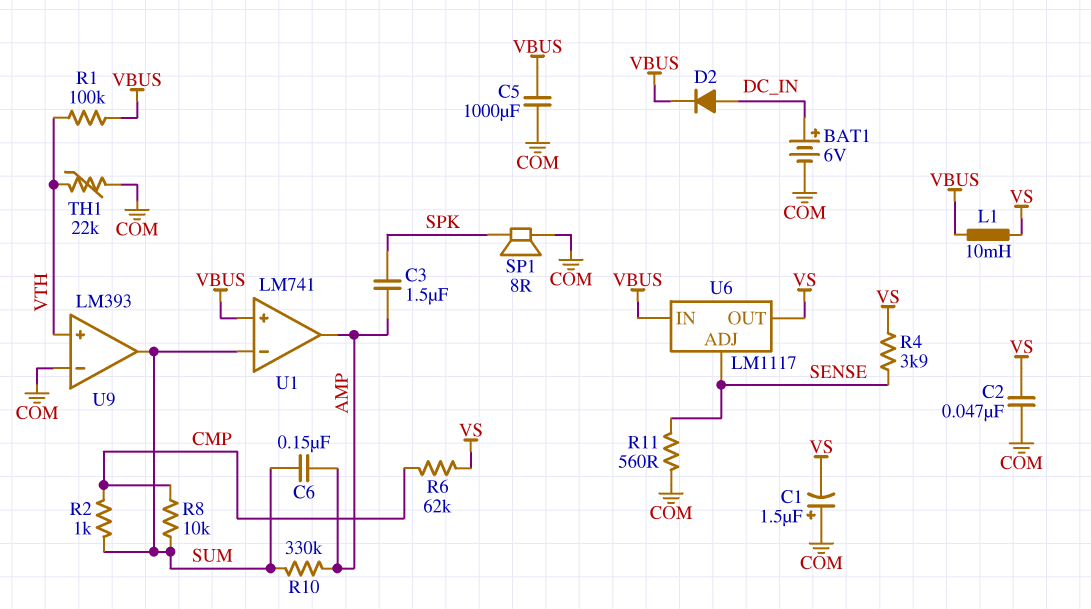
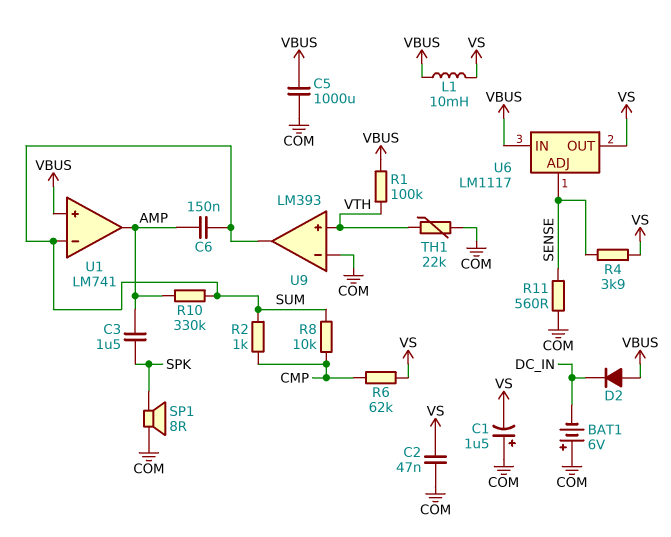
BAT1: 6V (plus DC_IN, minus COM) -> 6V (plus COM, minus DC_IN)
D2: diode (A DC_IN, K VBUS) -> diode (A VBUS, K DC_IN)

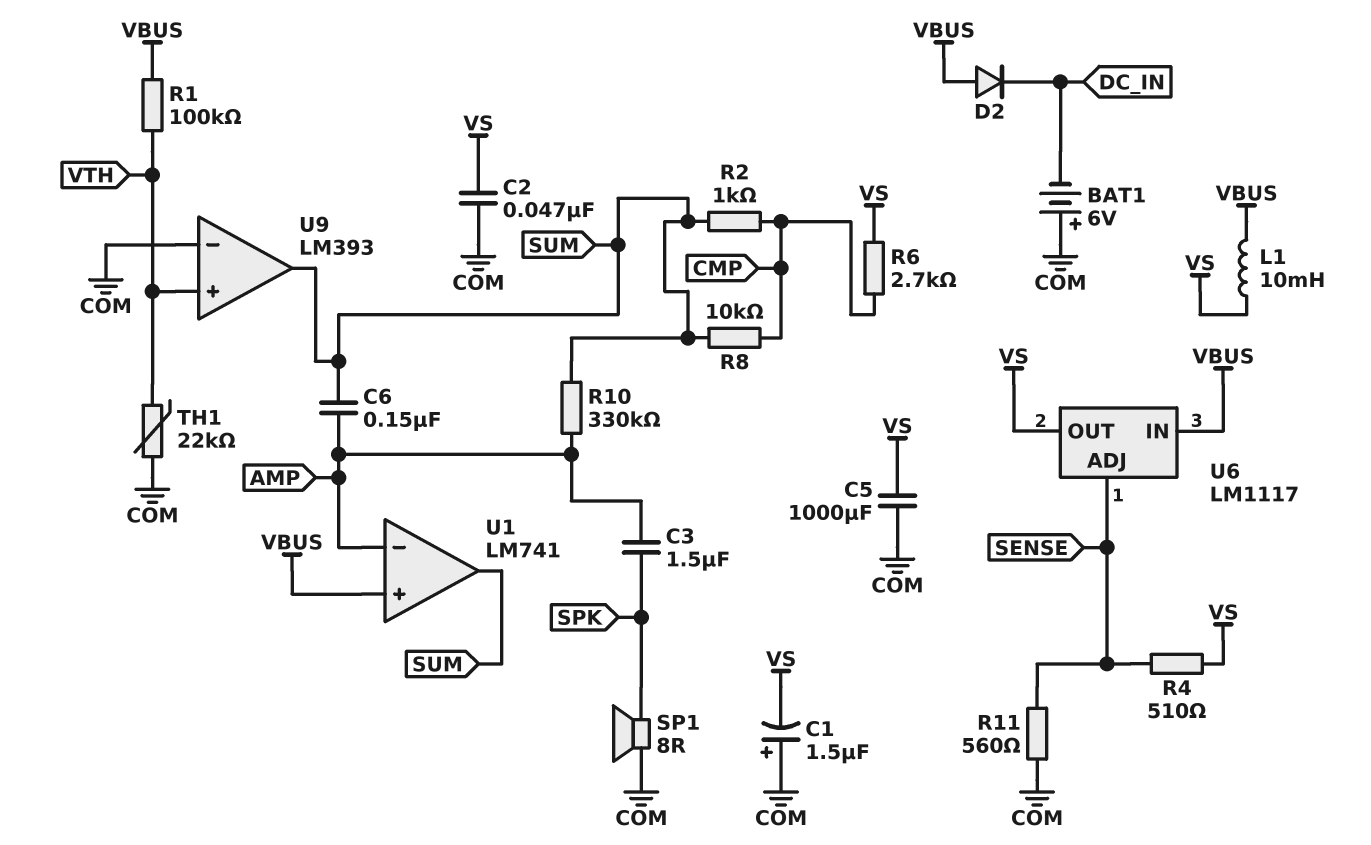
C5: 1000uF (COM, VBUS) -> 1000uF (COM, VS)
R4: 3.9k (SENSE, VS) -> 510 (SENSE, VS)
R6: 62k (CMP, VS) -> 2.7k (CMP, VS)
U1 pin in-: SUM -> AMP
U1 pin out: AMP -> SUM

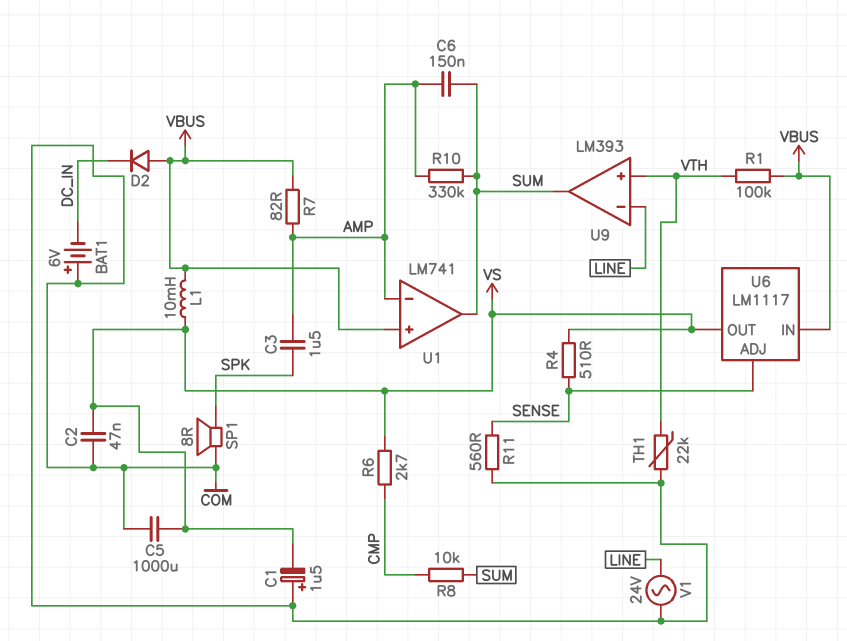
R2: 1k (CMP, SUM) -> none
R7: none -> 82 (AMP, VBUS)
U9 pin in-: COM -> LINE
V1: none -> AC 24V (COM, LINE)

